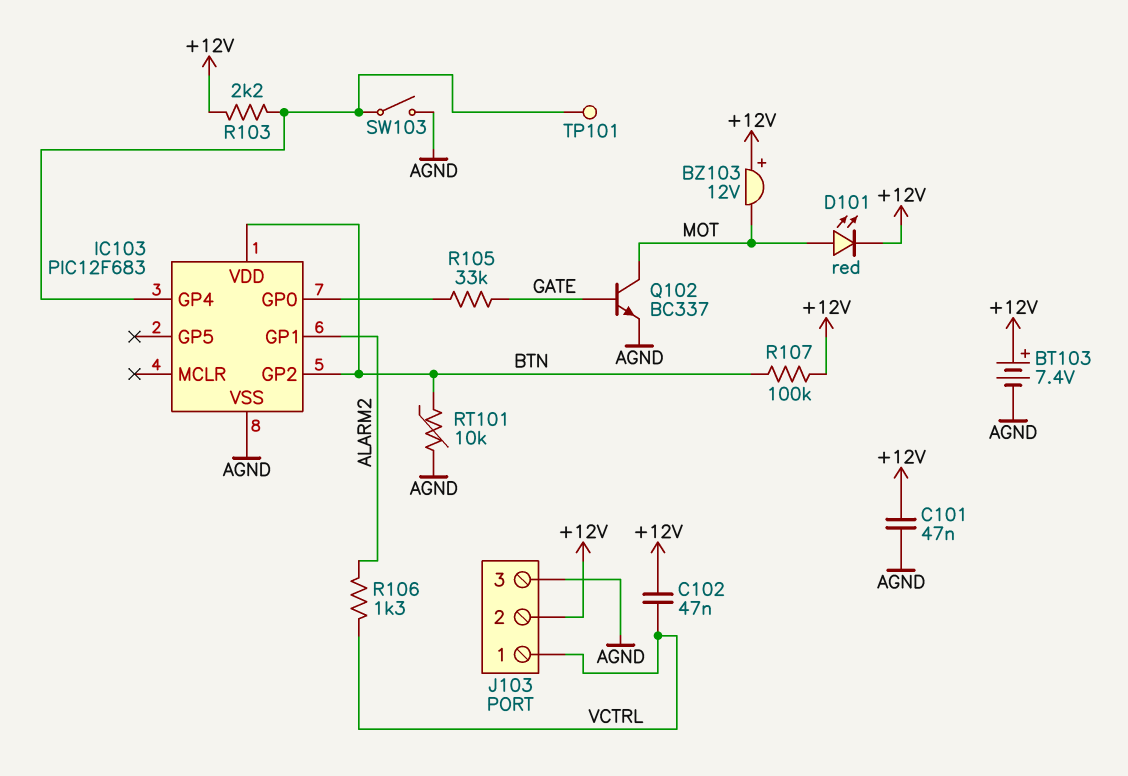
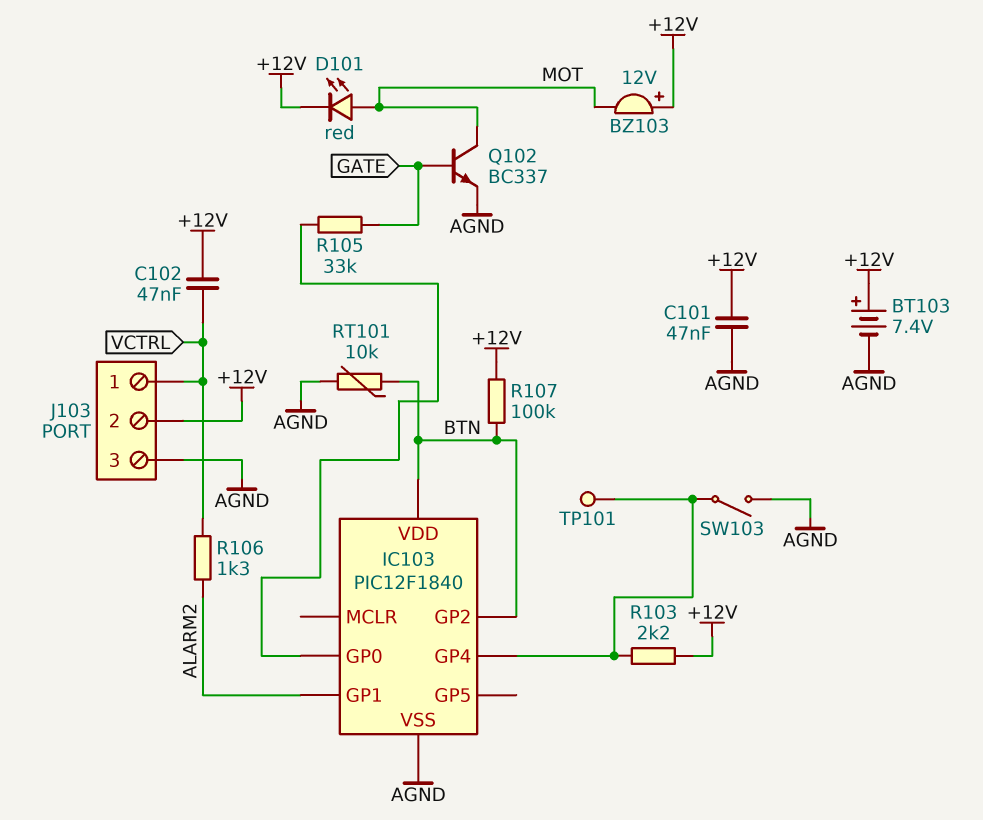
IC103: PIC12F683 -> PIC12F1840

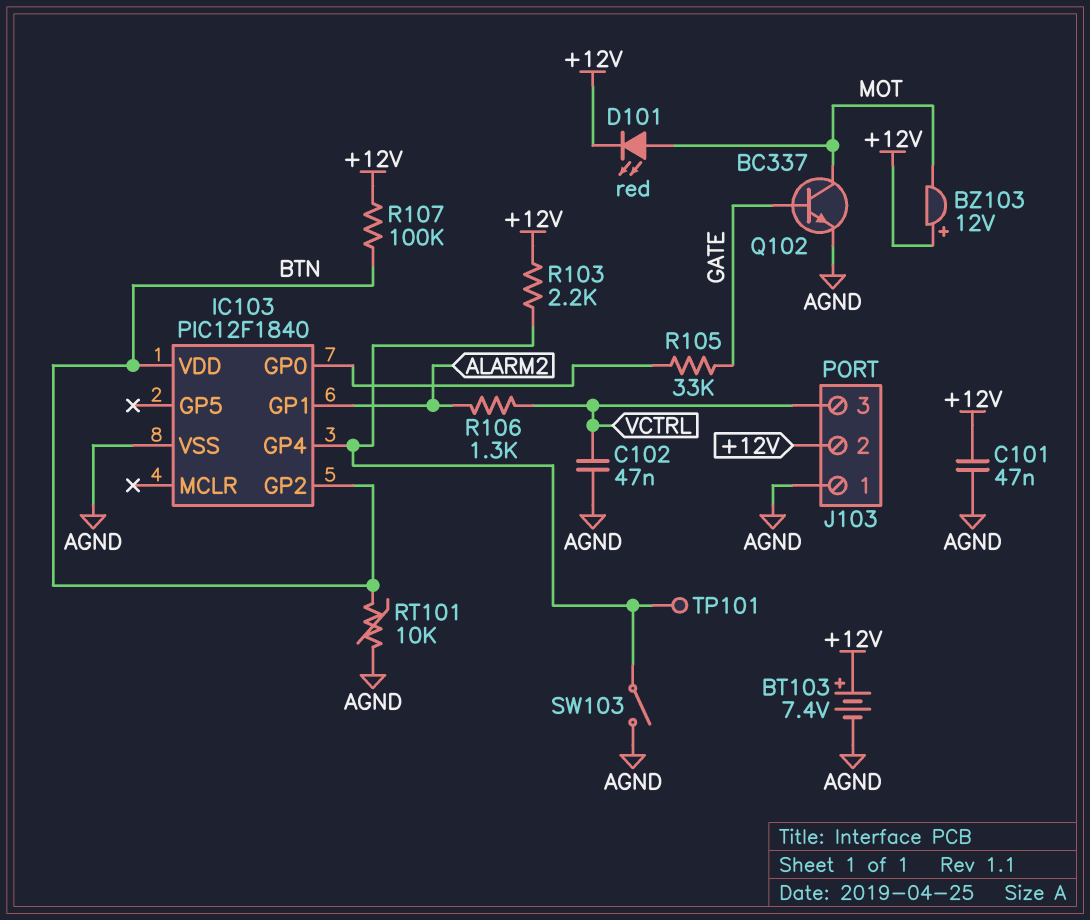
C102: 47nF (+12V, VCTRL) -> 47nF (AGND, VCTRL)
J103 pin 1: VCTRL -> AGND
J103 pin 3: AGND -> VCTRL

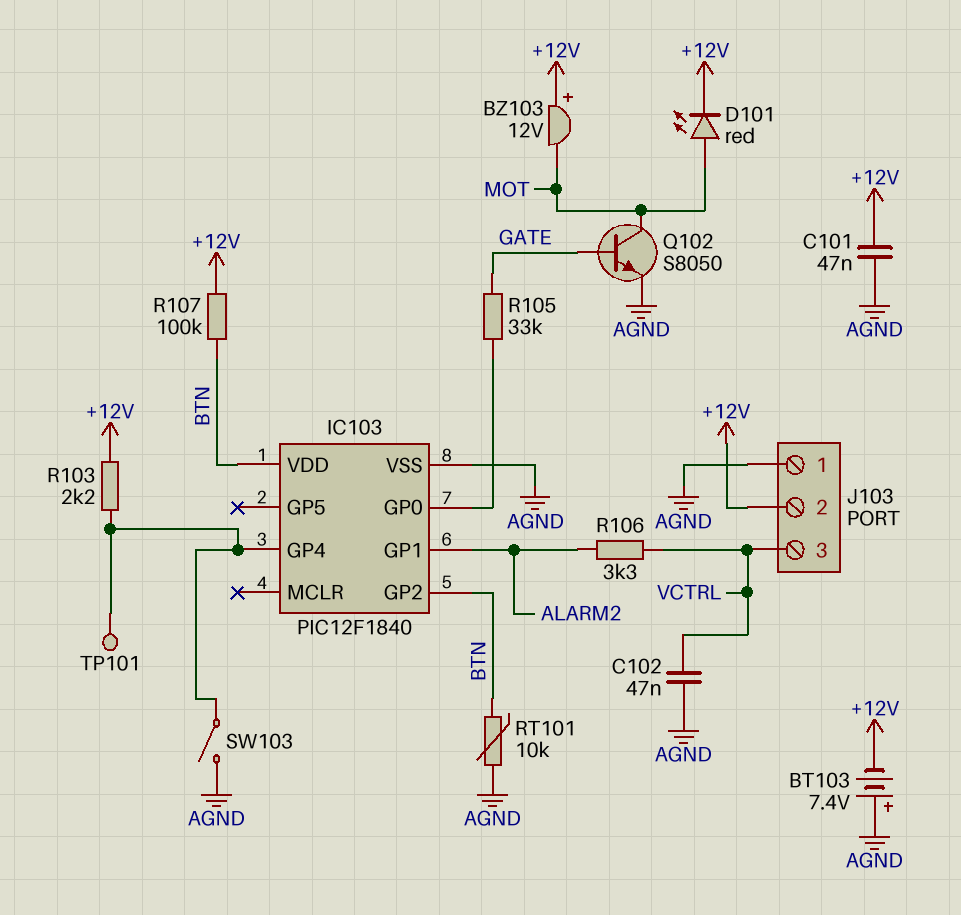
BT103: 7.4V (plus +12V, minus AGND) -> 7.4V (plus AGND, minus +12V)
Q102: NPN BC337 (B GATE, C MOT, E AGND) -> NPN S8050 (B GATE, C MOT, E AGND)
R106: 1.3k (ALARM2, VCTRL) -> 3.3k (ALARM2, VCTRL)

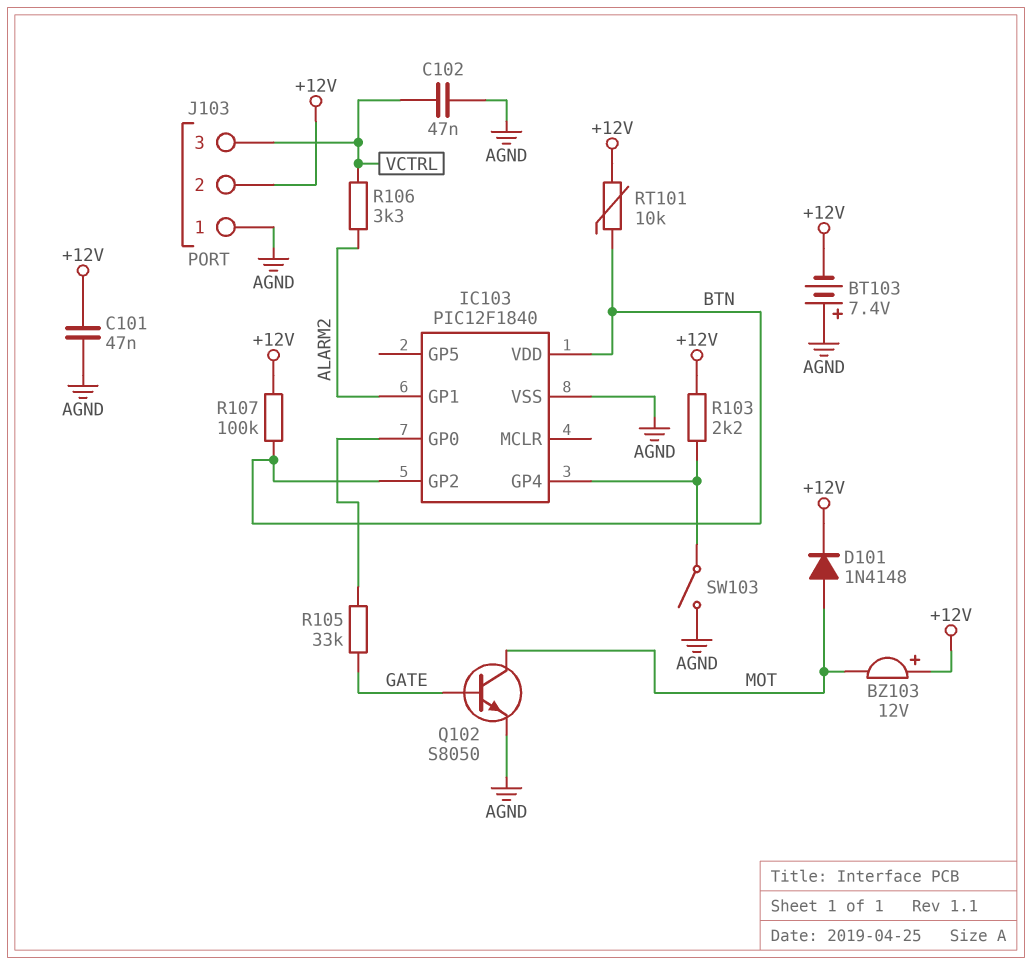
D101: LED red (A MOT, K +12V) -> diode 1N4148 (A MOT, K +12V)
RT101: 10k (AGND, BTN) -> 10k (+12V, BTN)
TP101: test point (IC103/GP4) -> none

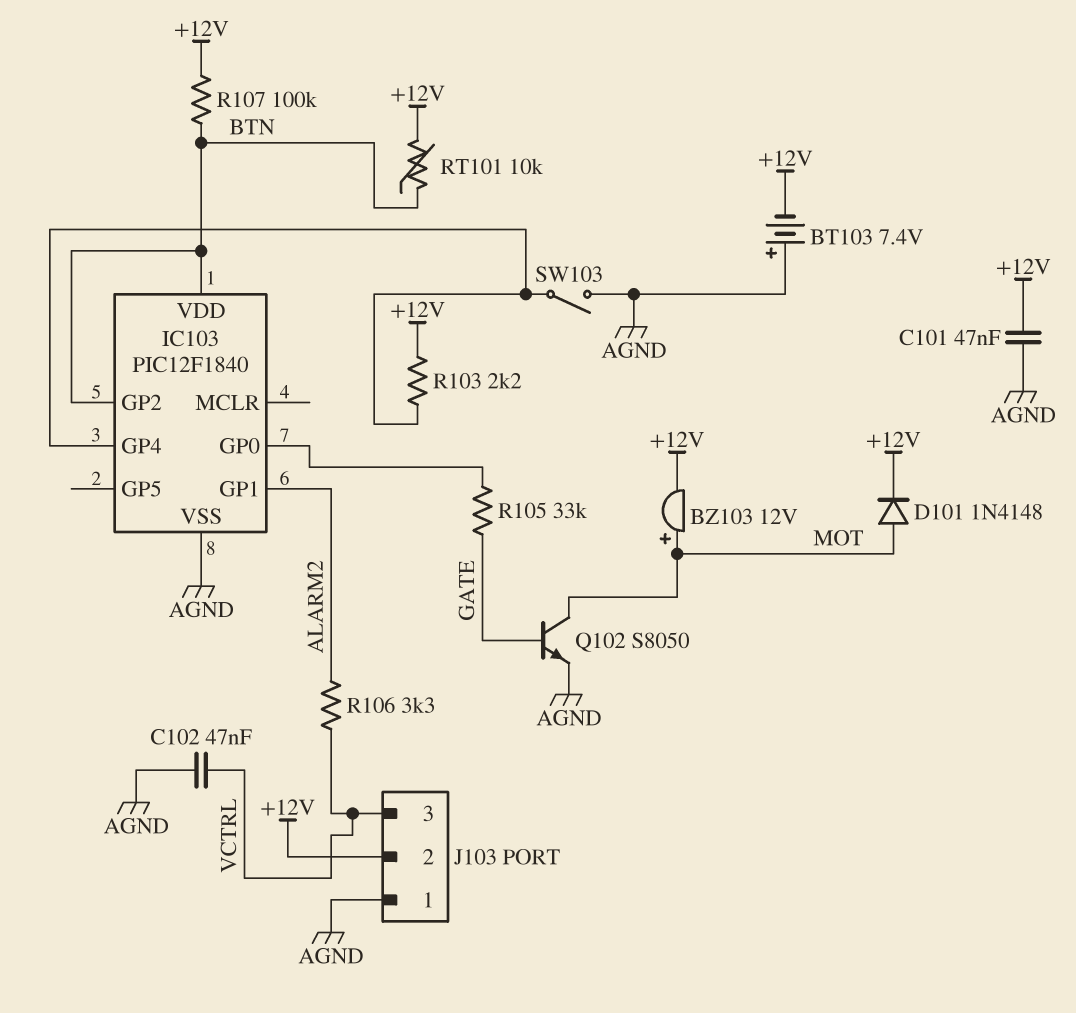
BZ103: buzzer 12V (plus +12V, minus MOT) -> buzzer 12V (plus MOT, minus +12V)

